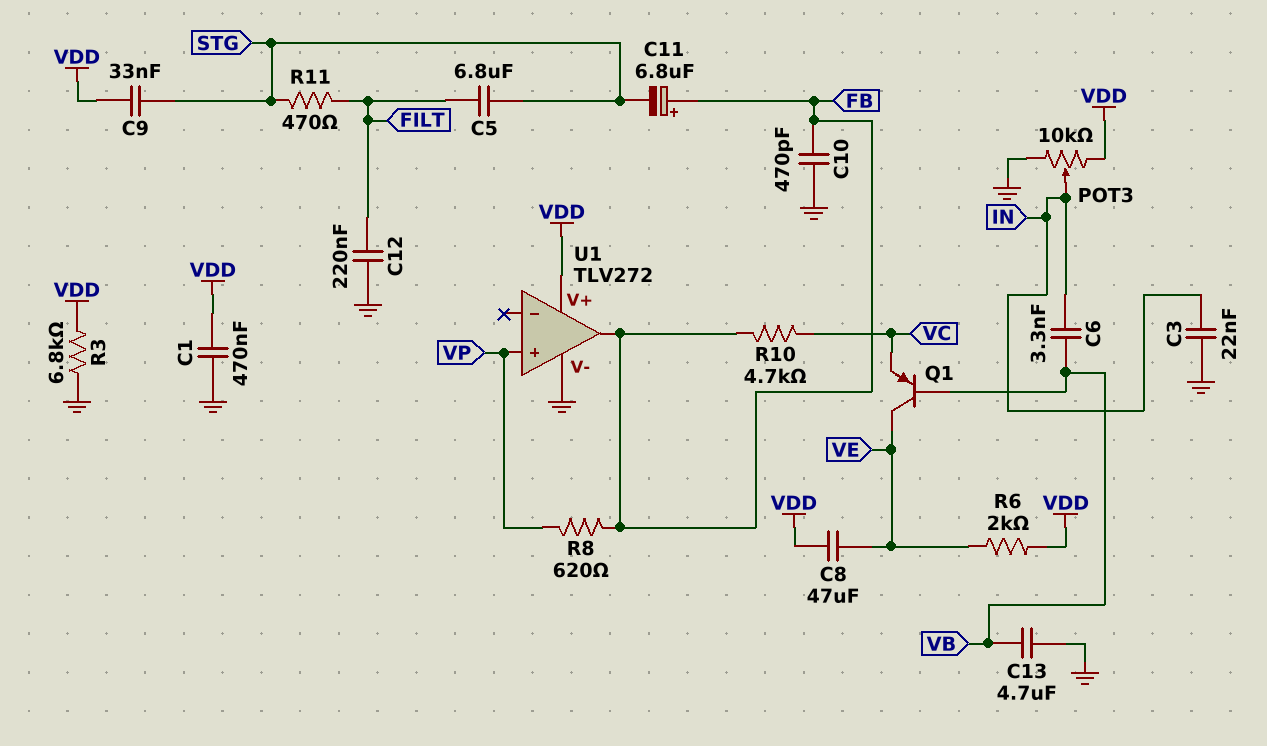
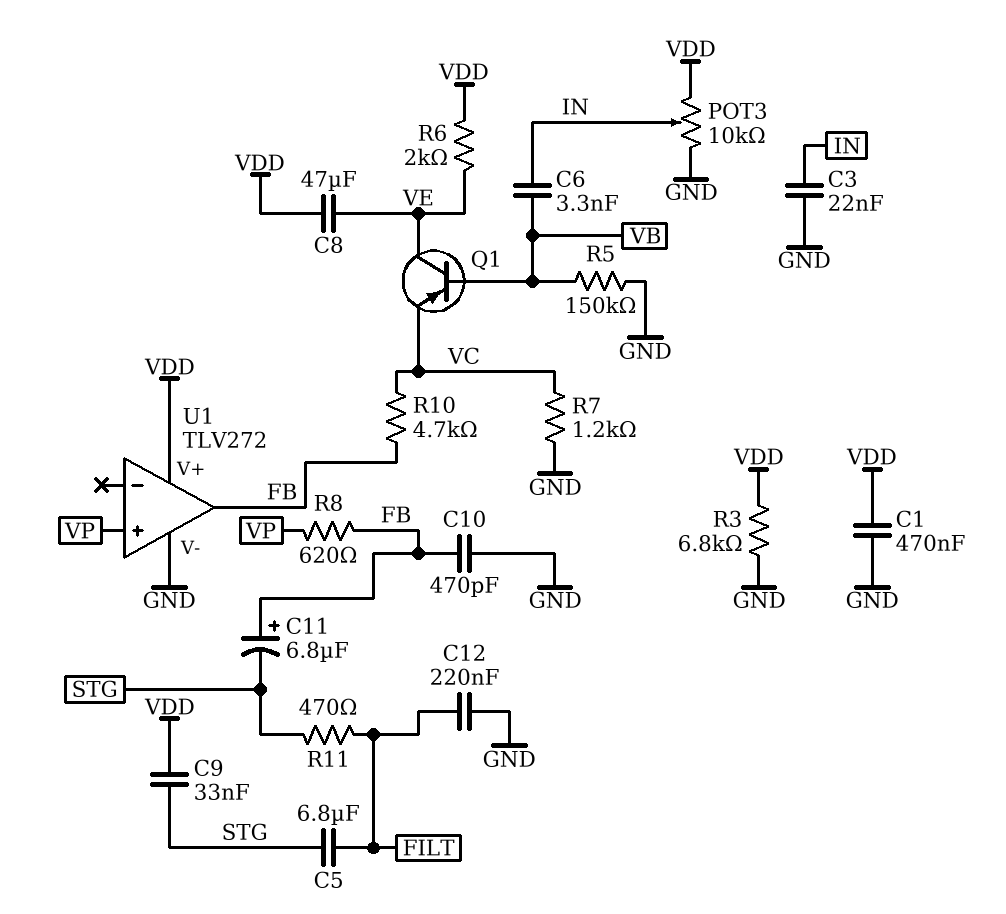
C13: 4.7uF (GND, VB) -> none
R5: none -> 150k (GND, VB)
R7: none -> 1.2k (GND, VC)

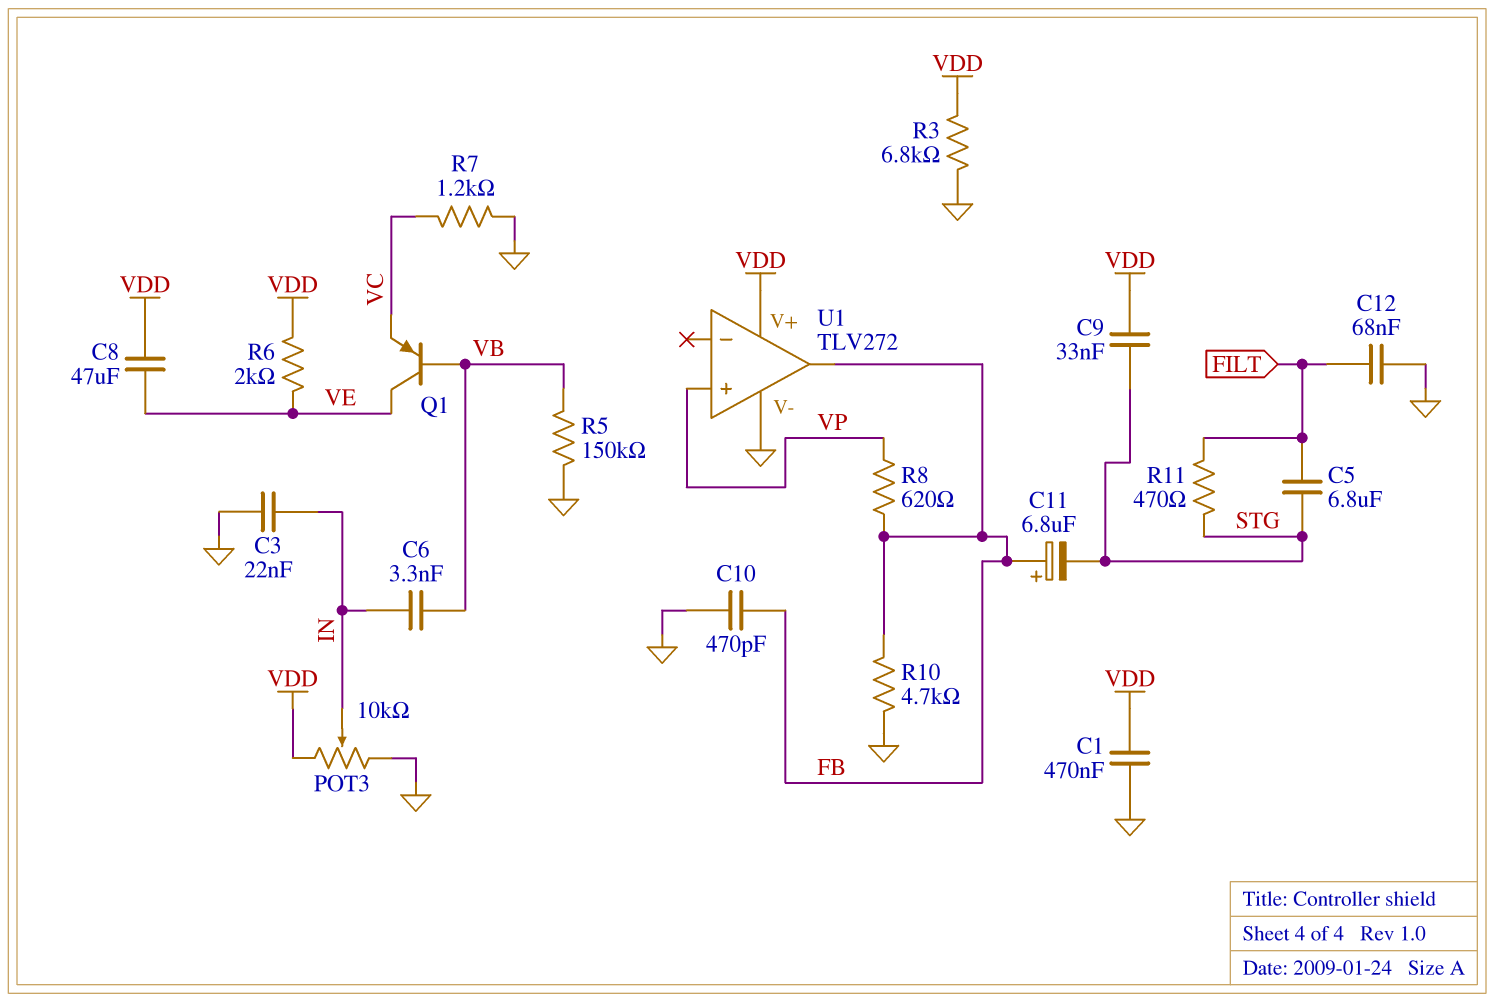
C12: 220nF (FILT, GND) -> 68nF (FILT, GND)
R10: 4.7k (FB, VC) -> 4.7k (FB, GND)

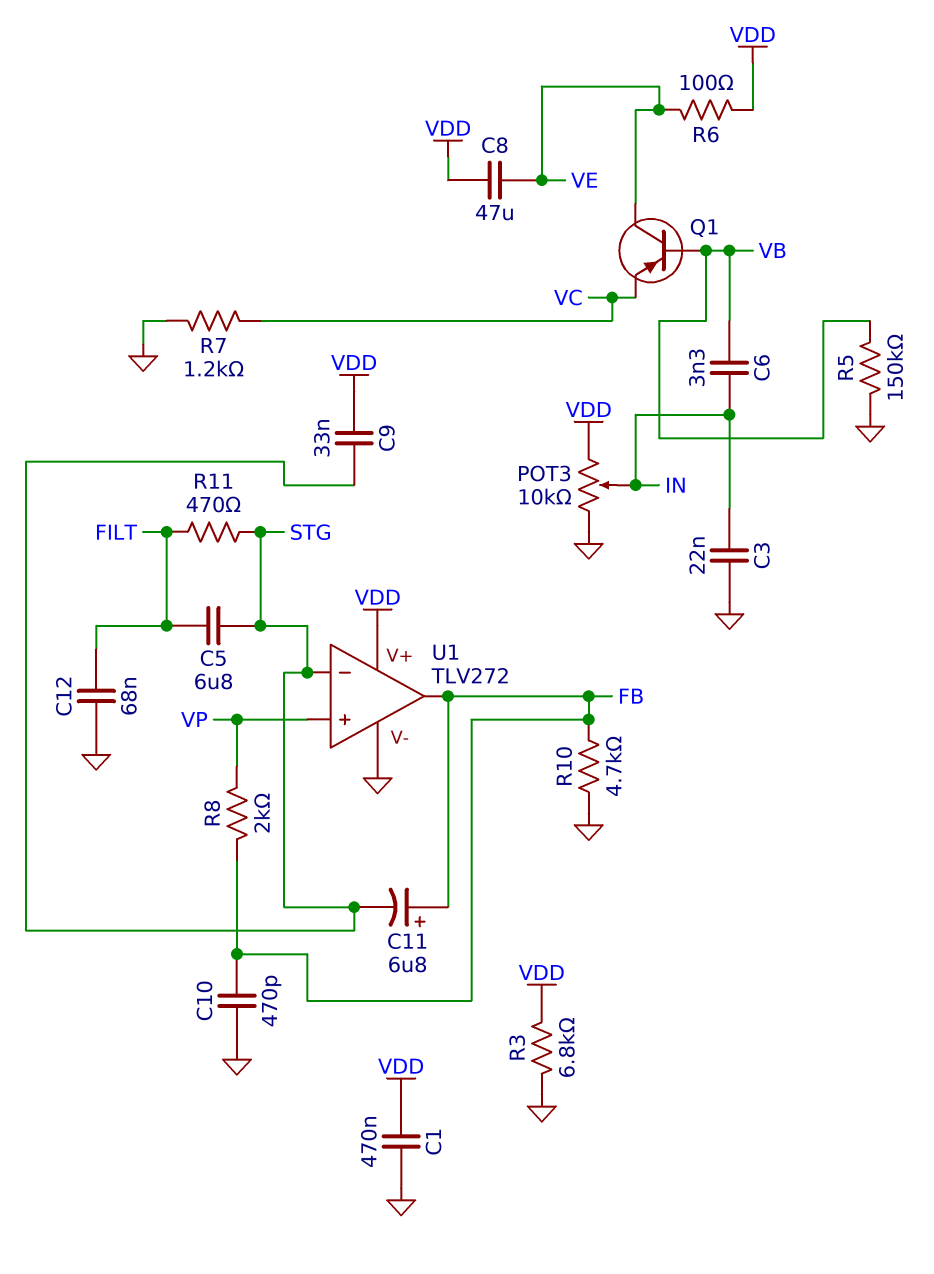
R6: 2k (VDD, VE) -> 100 (VDD, VE)
R8: 620 (FB, VP) -> 2k (FB, VP)
U1 pin in-: none -> STG

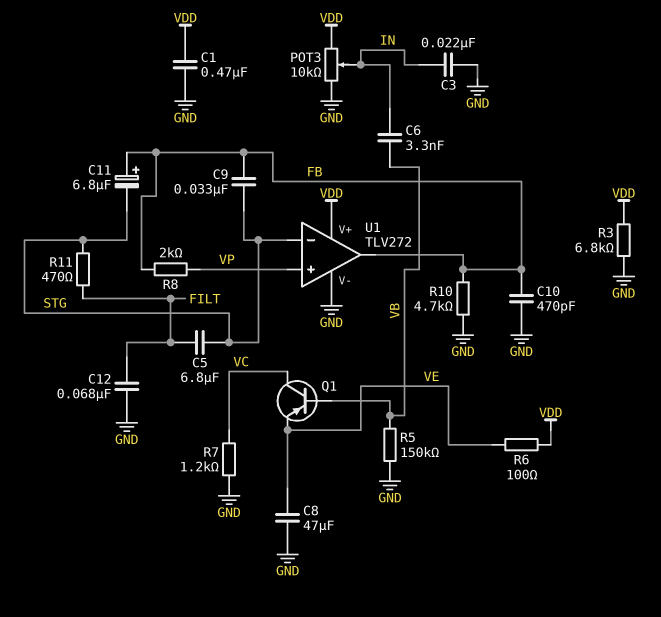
C8: 47uF (VDD, VE) -> 47uF (GND, VE)
C9: 33nF (STG, VDD) -> 33nF (FB, STG)
Q1: PNP (B VB, C VE, E VC) -> PNP (B VB, C VC, E VE)

